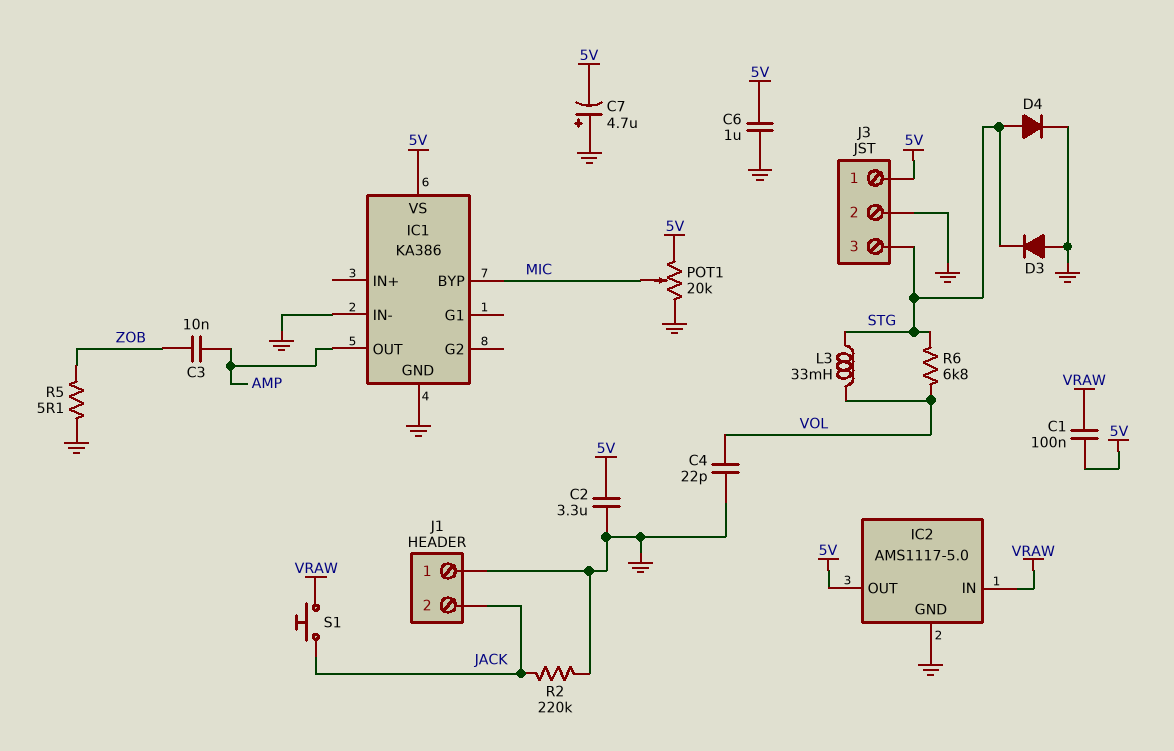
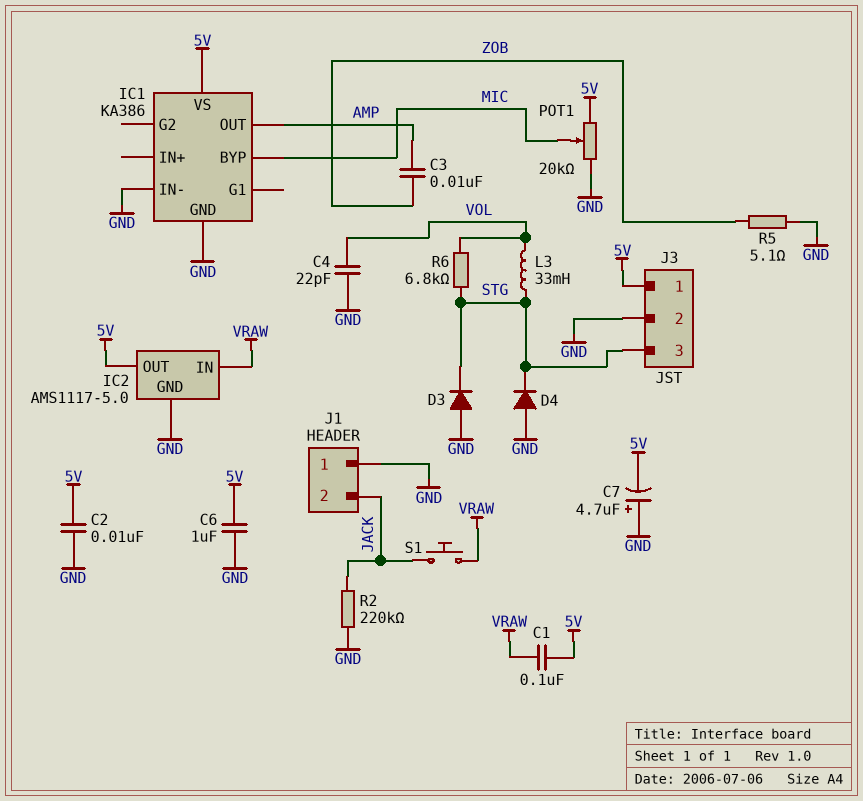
C2: 3.3uF (5V, GND) -> 10nF (5V, GND)
D4: diode (A STG, K GND) -> diode (A GND, K STG)

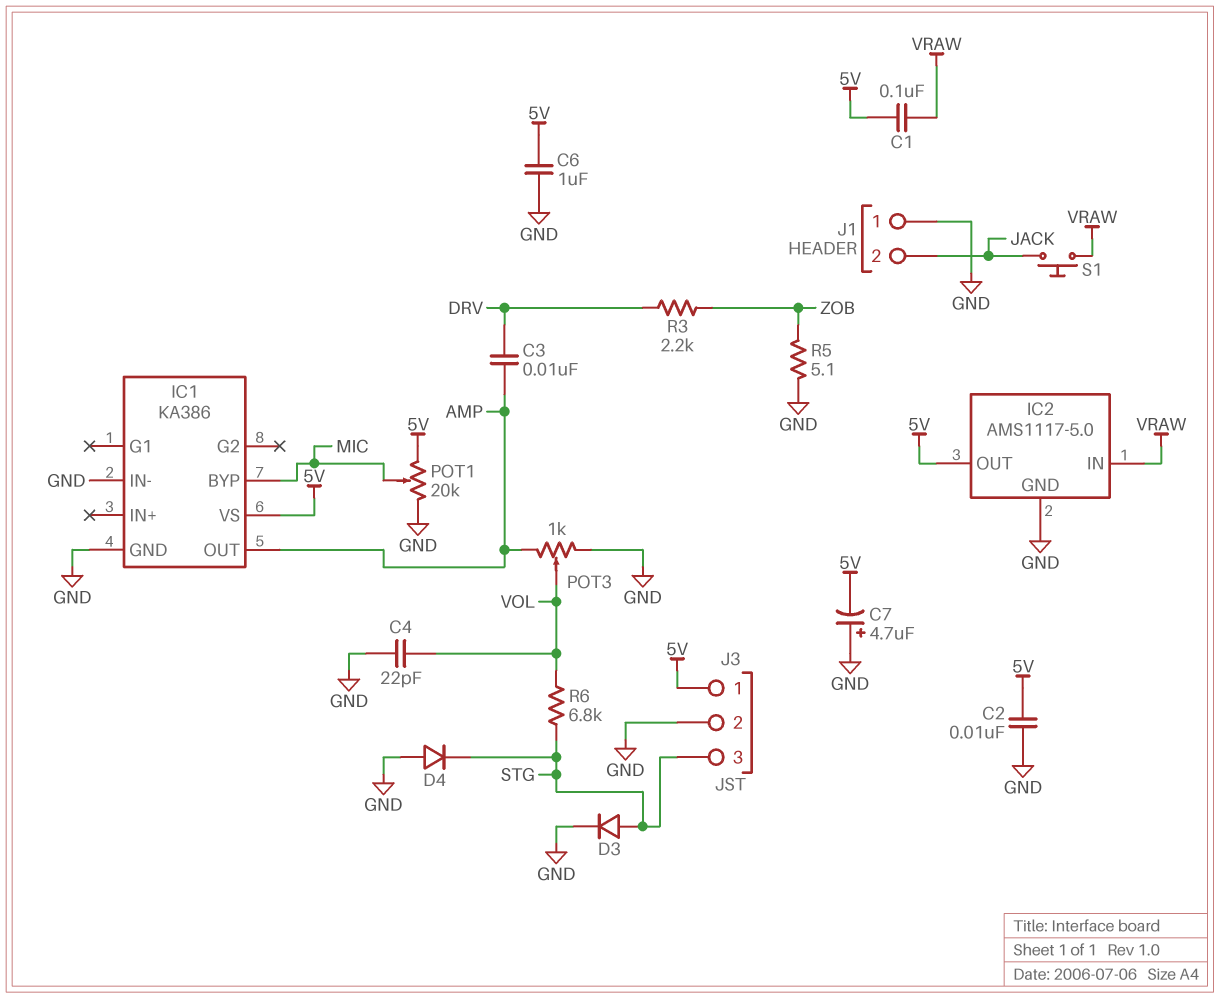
C3: 10nF (AMP, ZOB) -> 10nF (AMP, DRV)
D3: diode (A GND, K STG) -> diode (A STG, K GND)
L3: 33mH (STG, VOL) -> none
POT3: none -> 1k (AMP, GND, wiper VOL)
R2: 220k (GND, JACK) -> none
R3: none -> 2.2k (DRV, ZOB)

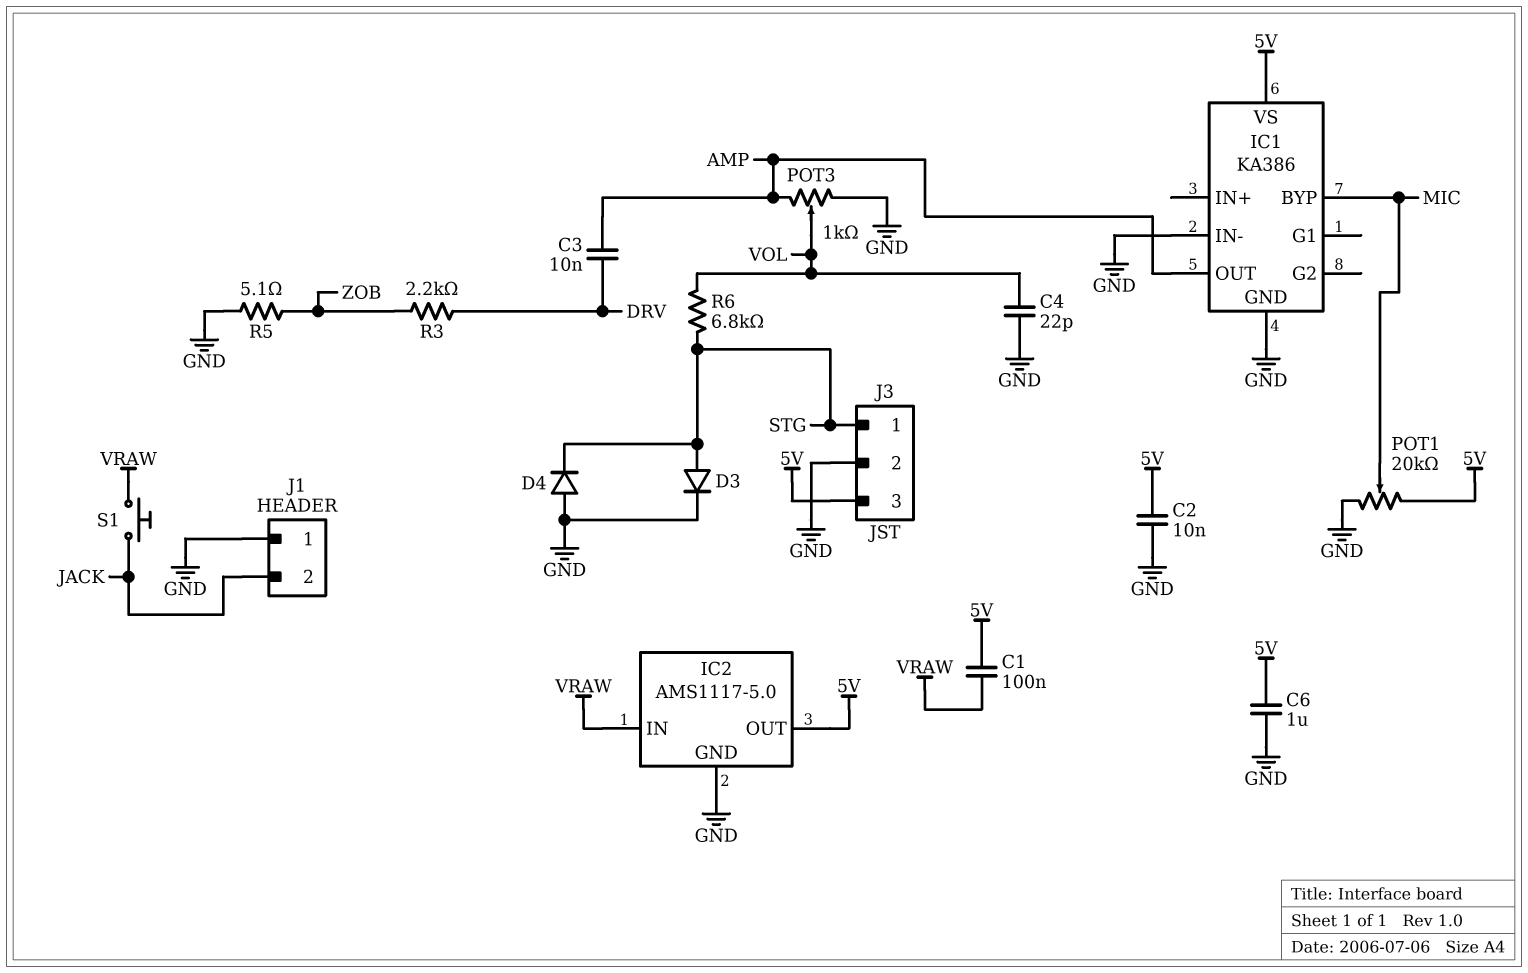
C7: 4.7uF (plus GND, minus 5V) -> none
J3 pin 1: 5V -> STG
J3 pin 3: STG -> 5V

